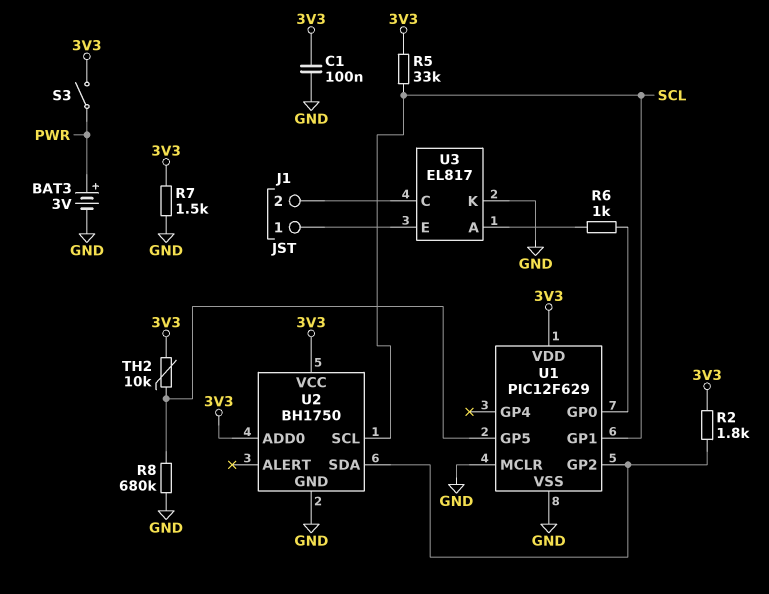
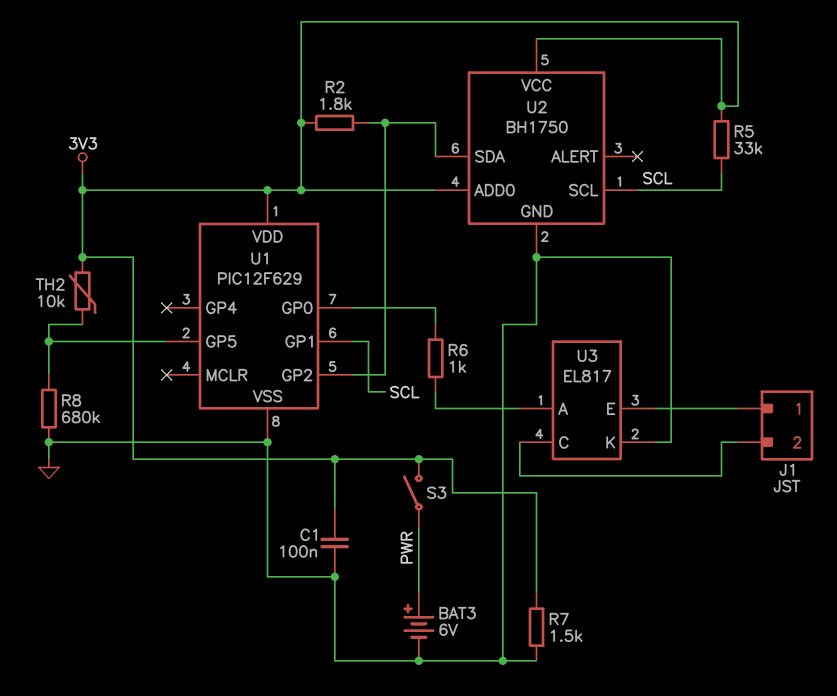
BAT3: 3V (plus PWR, minus GND) -> 6V (plus PWR, minus GND)
U1 pin MCLR: GND -> none

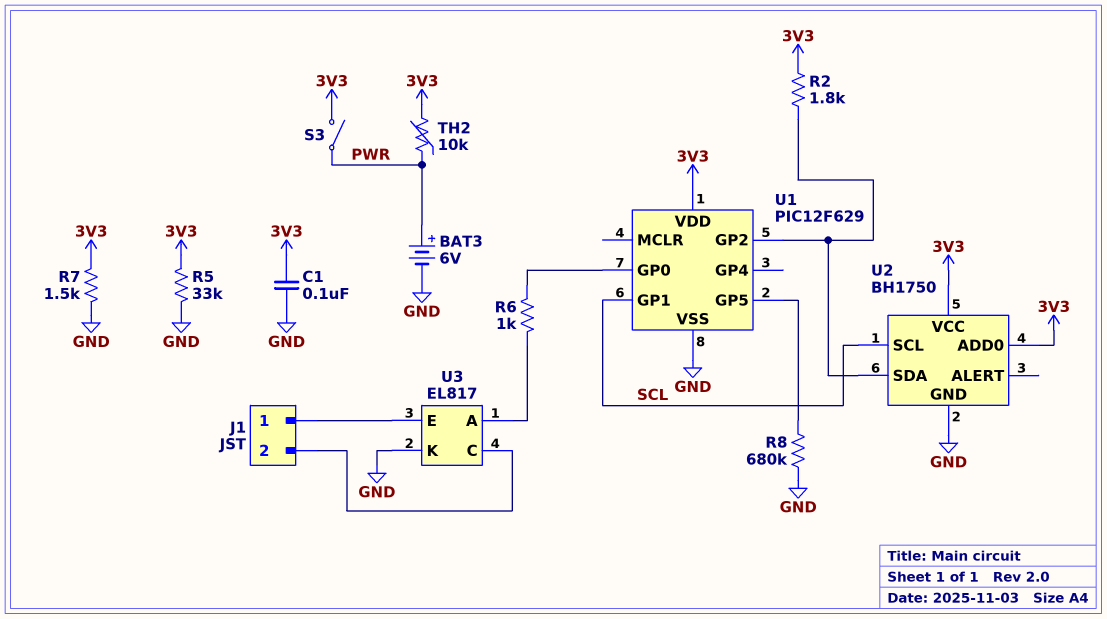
R5: 33k (3V3, SCL) -> 33k (3V3, GND)
TH2: 10k (3V3, U1/GP5) -> 10k (3V3, PWR)

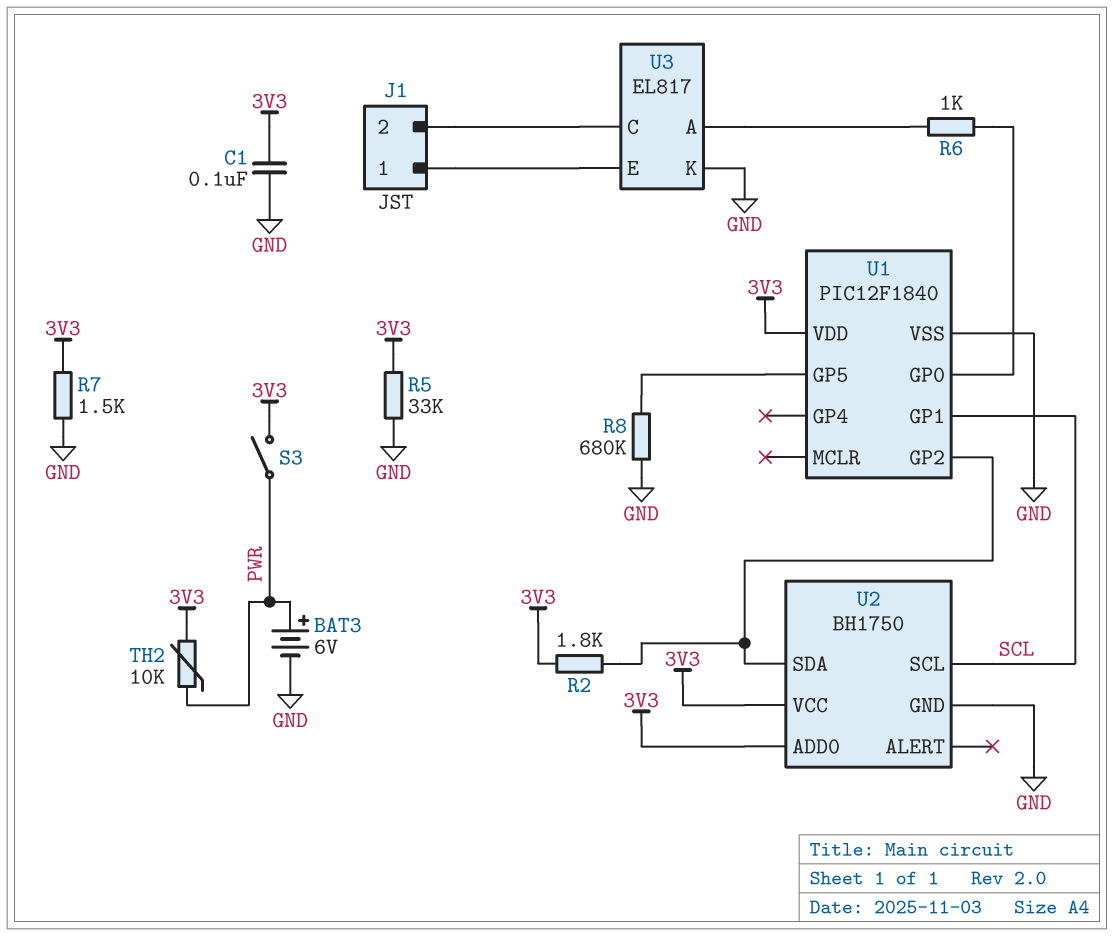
U1: PIC12F629 -> PIC12F1840

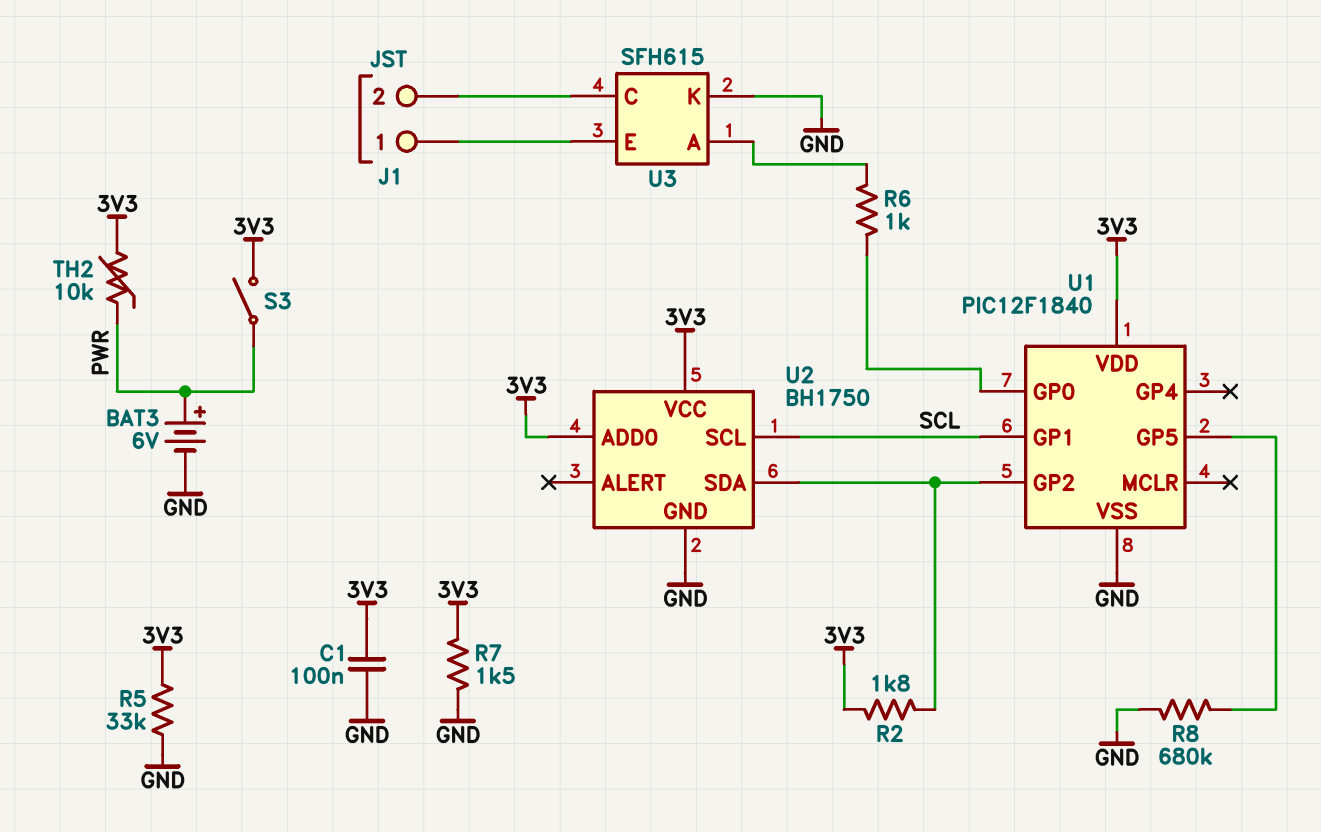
U3: EL817 -> SFH615

